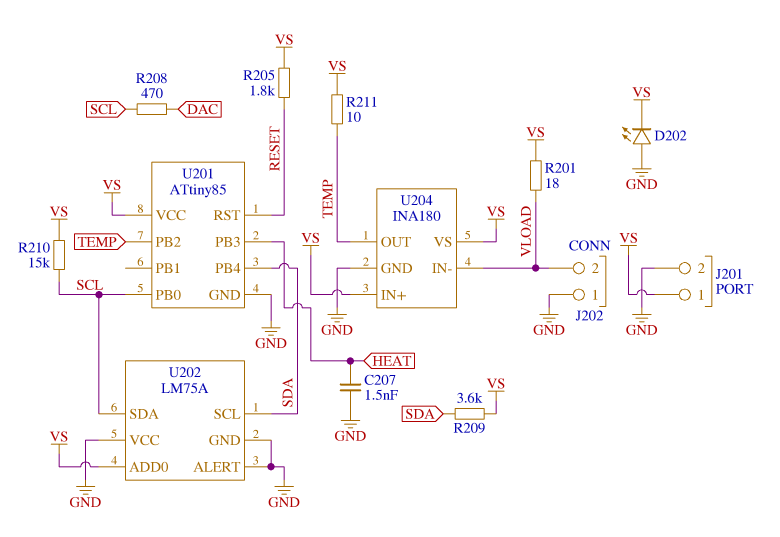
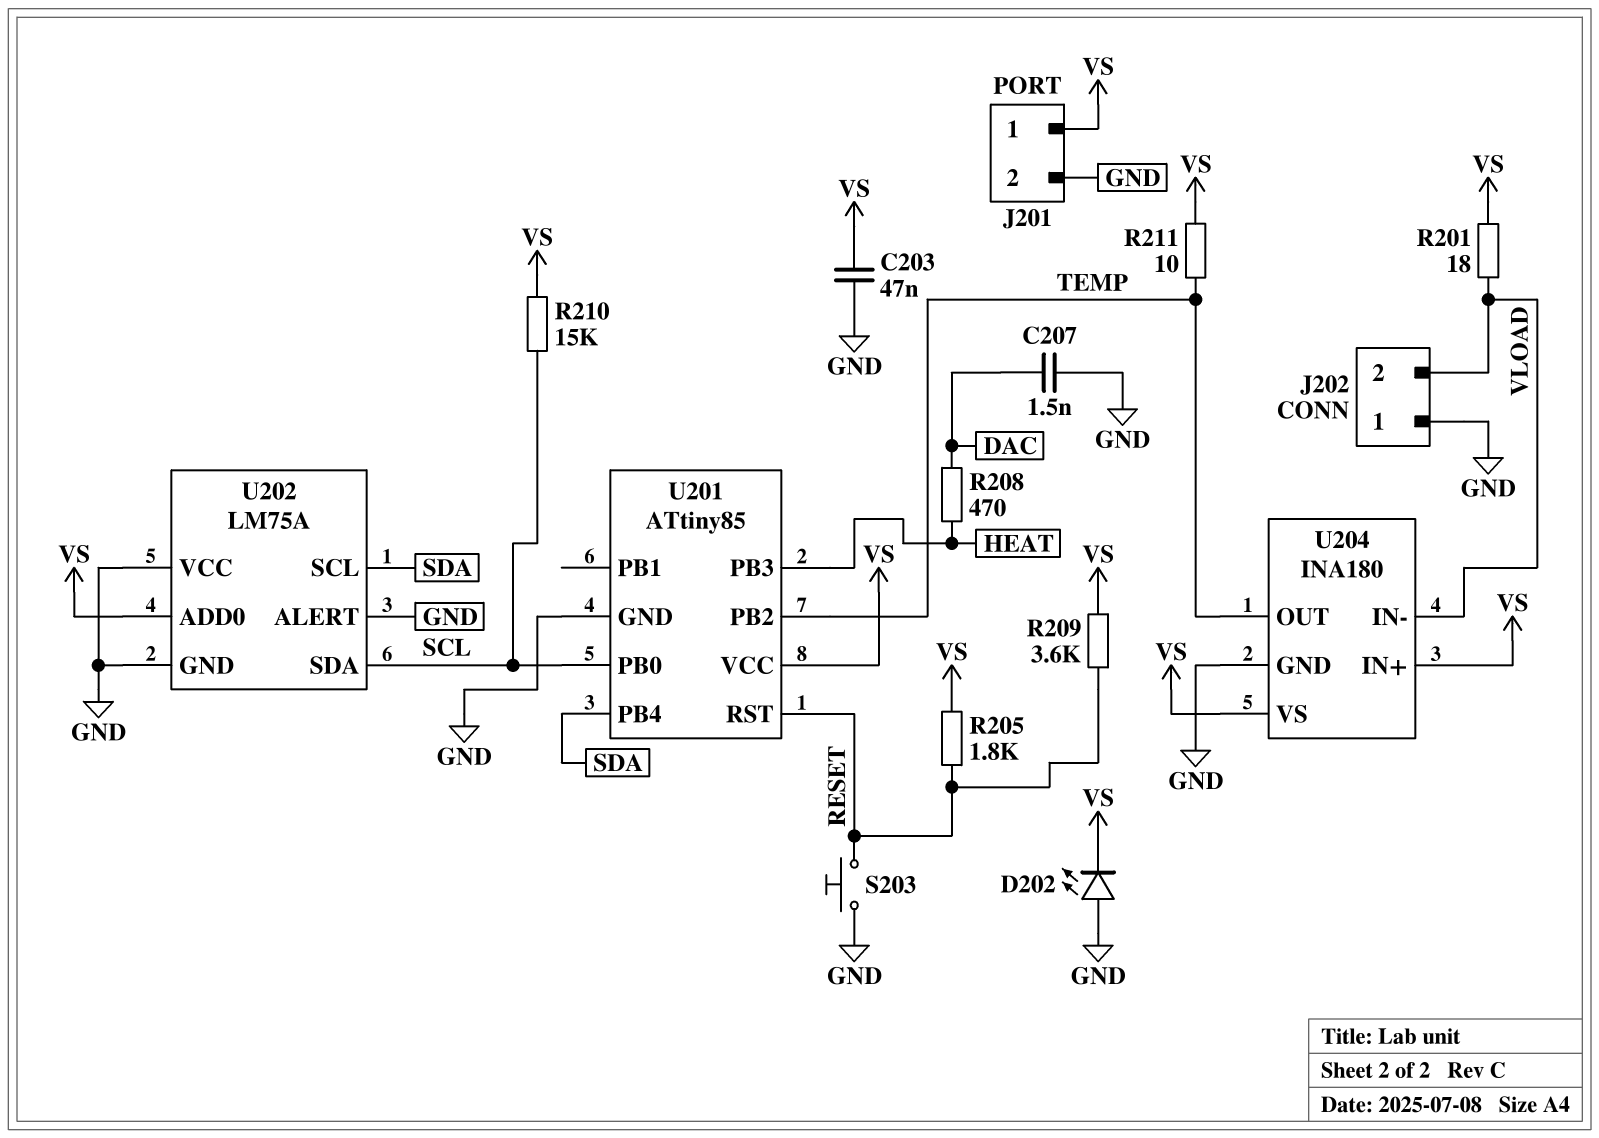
C203: none -> 47nF (GND, VS)
C207: 1.5nF (GND, HEAT) -> 1.5nF (DAC, GND)
R208: 470 (DAC, SCL) -> 470 (DAC, HEAT)
R209: 3.6k (SDA, VS) -> 3.6k (RESET, VS)
S203: none -> button (GND, RESET)

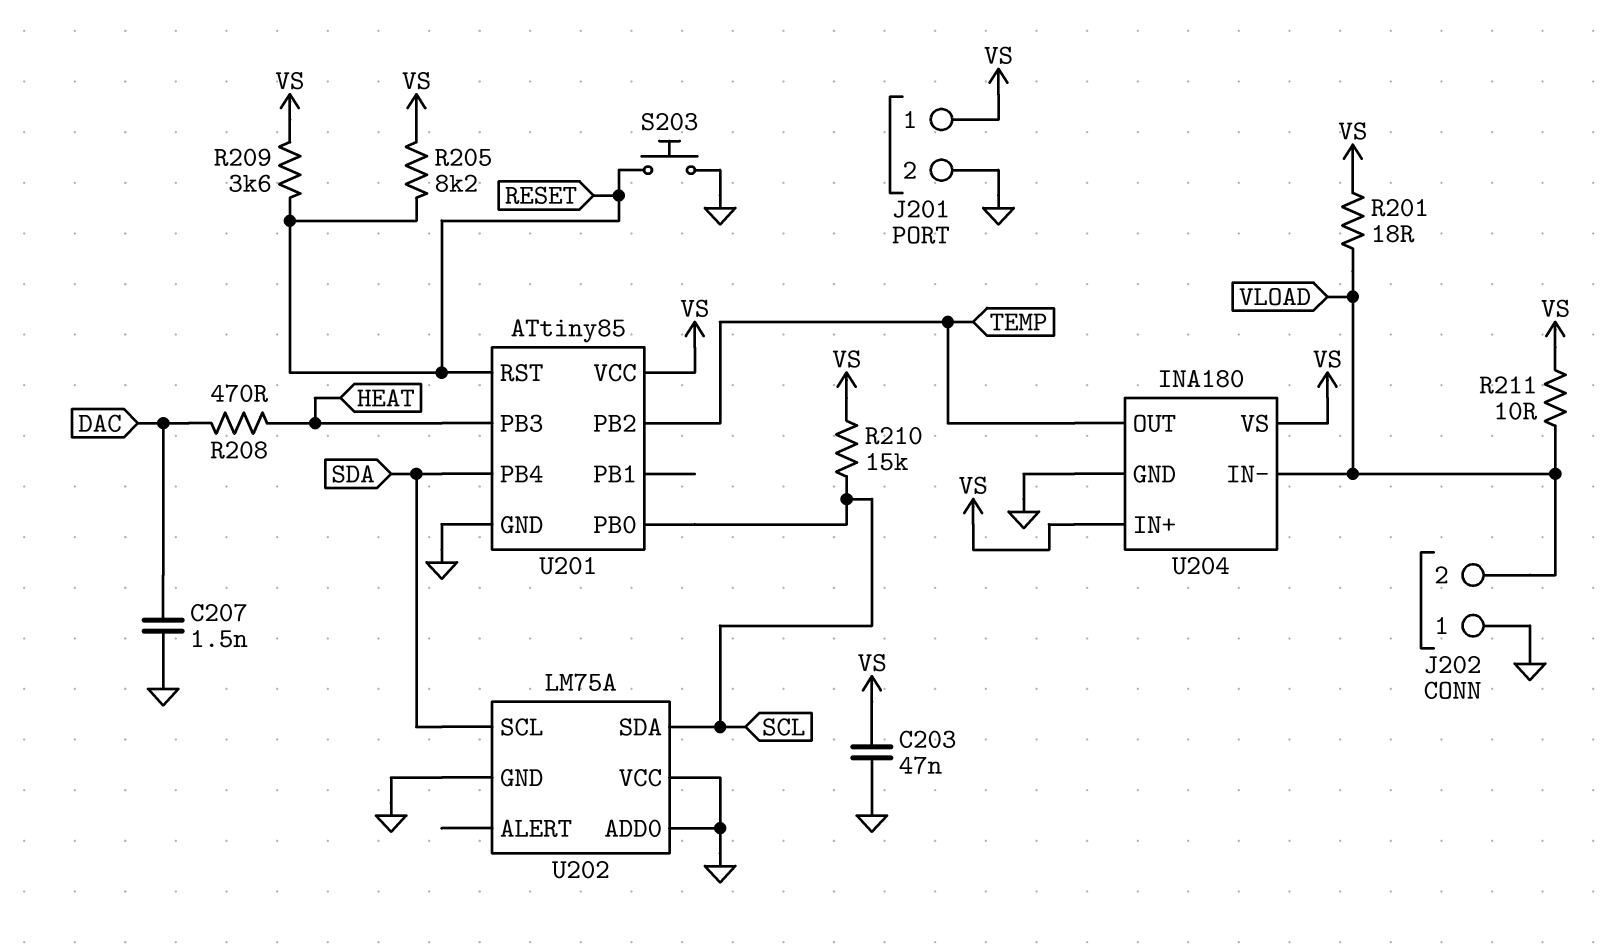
D202: LED (A GND, K VS) -> none
R205: 1.8k (RESET, VS) -> 8.2k (RESET, VS)
R211: 10 (TEMP, VS) -> 10 (VLOAD, VS)
U202 pin ADD0: VS -> GND
U202 pin ALERT: GND -> none

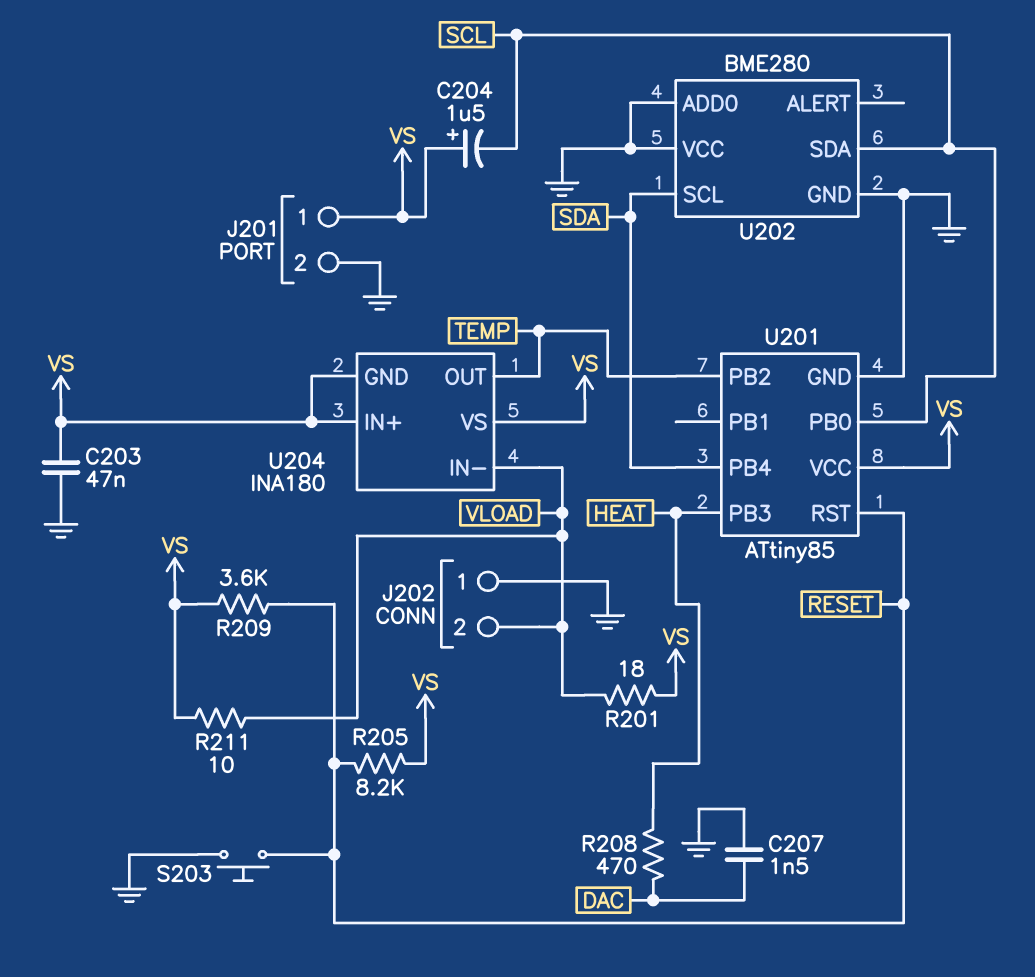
C204: none -> 1.5uF (plus VS, minus SCL)
R210: 15k (SCL, VS) -> none
U202: LM75A -> BME280
U204 pin GND: GND -> VS

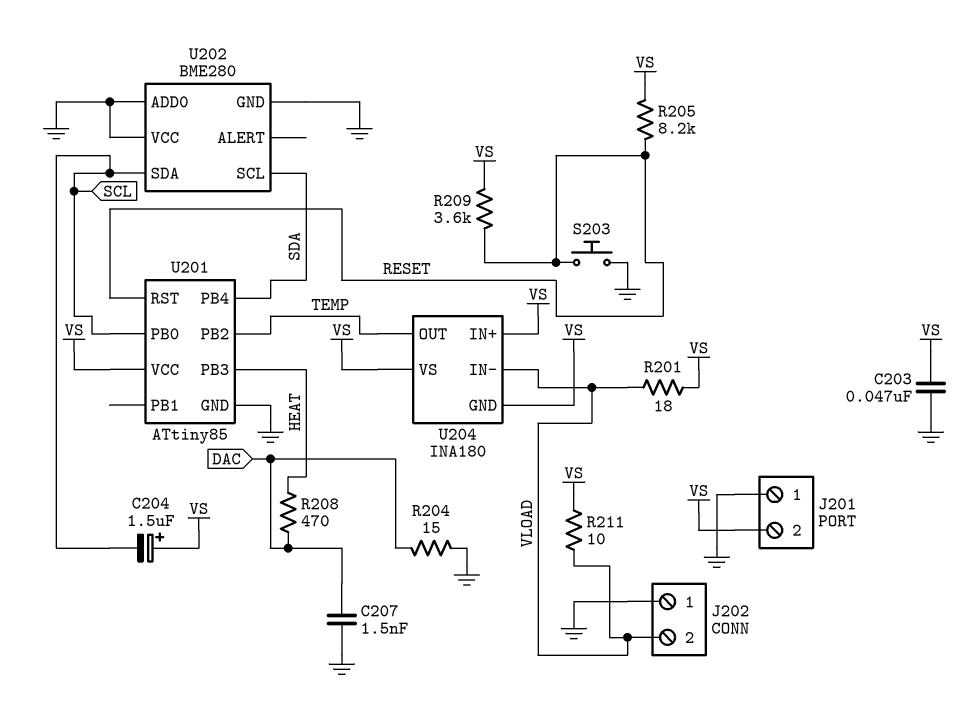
J201 pin 1: VS -> GND
J201 pin 2: GND -> VS
R204: none -> 15 (DAC, GND)

